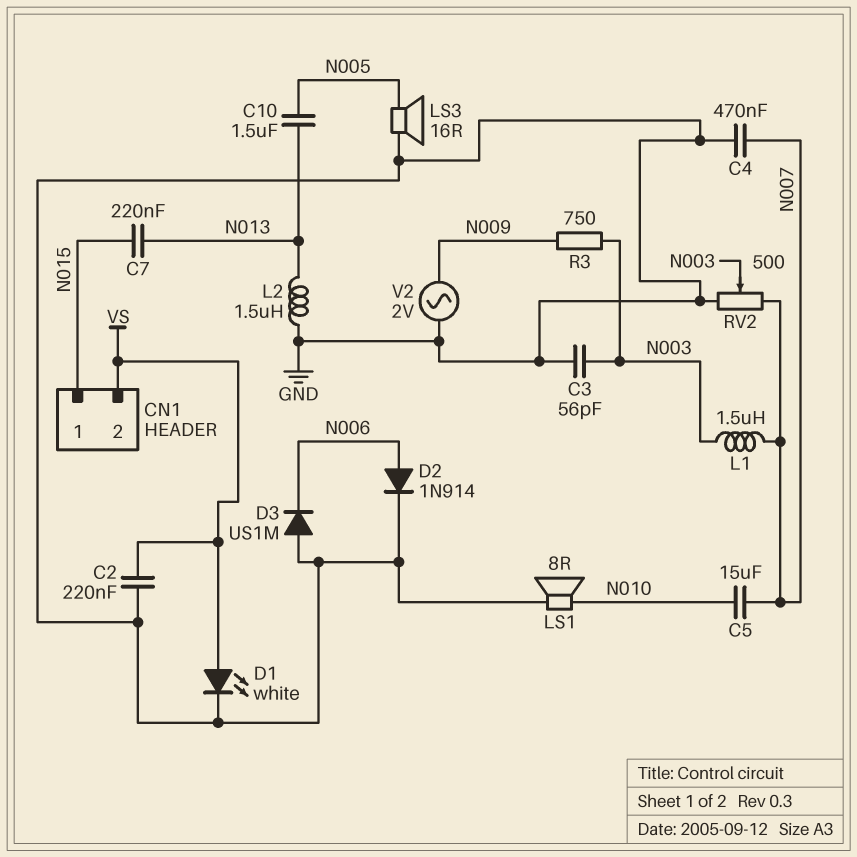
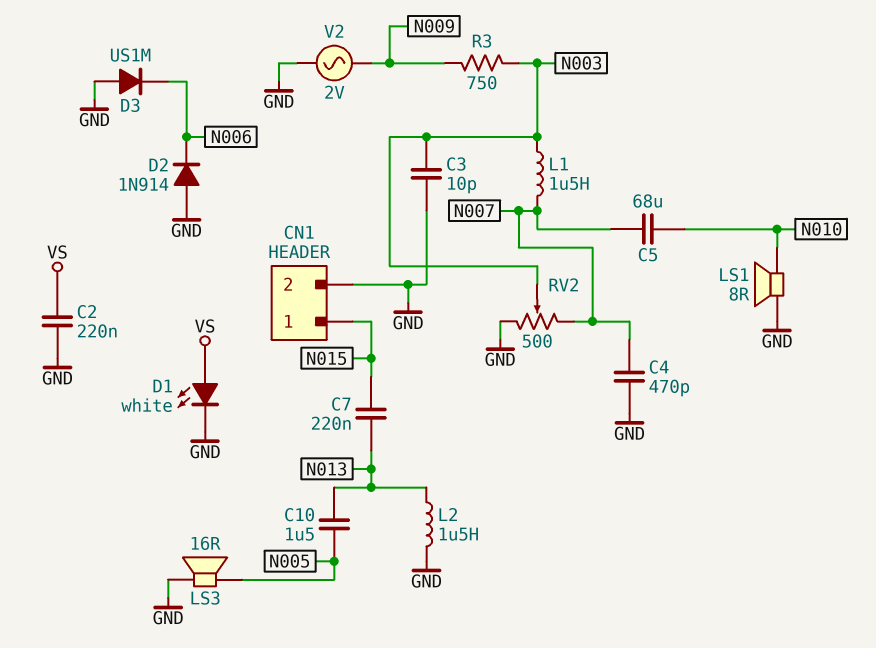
C3: 56pF (GND, N003) -> 10pF (GND, N003)
C4: 470nF (GND, N007) -> 470pF (GND, N007)
C5: 15uF (N007, N010) -> 68uF (N007, N010)
CN1 pin 2: VS -> GND
D2: diode 1N914 (A N006, K GND) -> diode 1N914 (A GND, K N006)

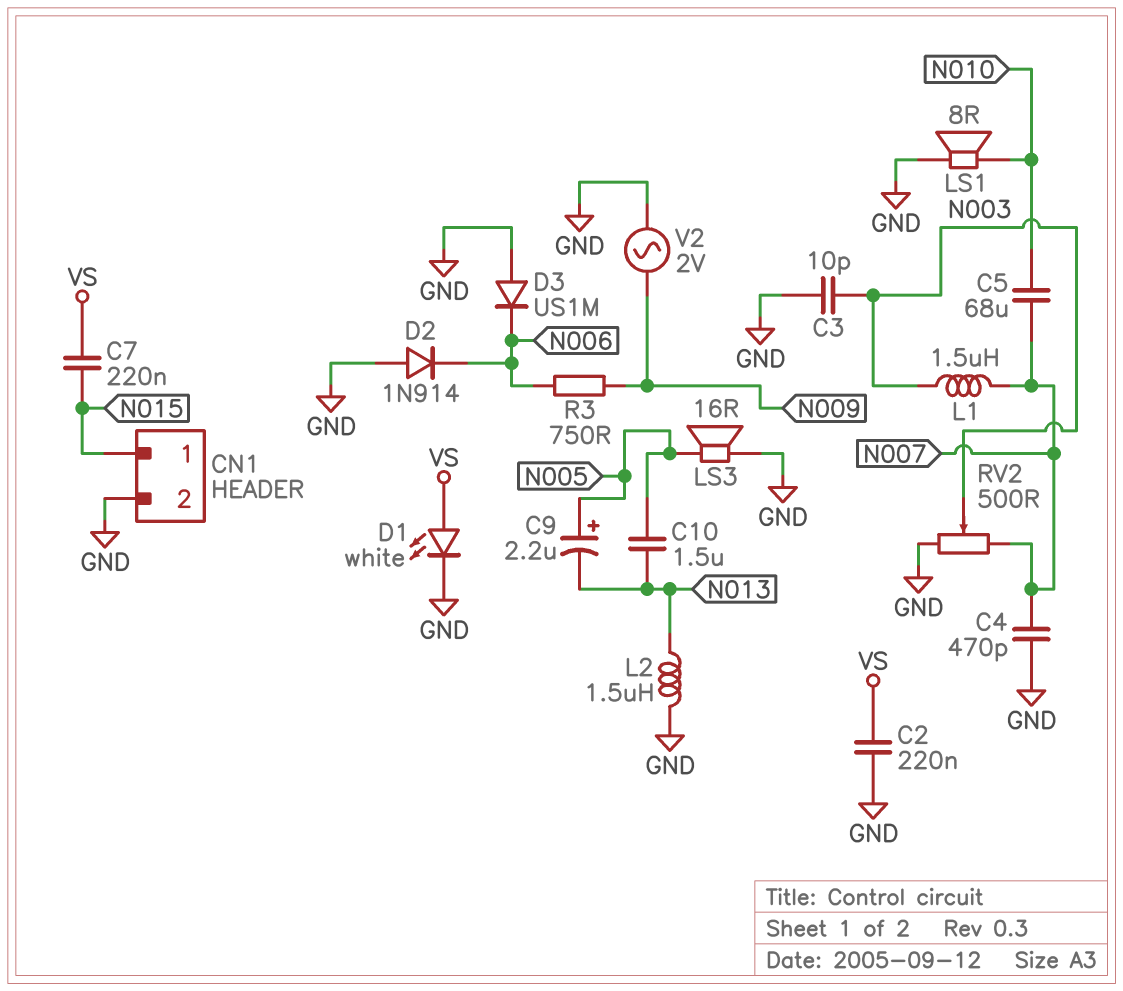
C7: 220nF (N013, N015) -> 220nF (N015, VS)
C9: none -> 2.2uF (plus N005, minus N013)
R3: 750 (N003, N009) -> 750 (N006, N009)

